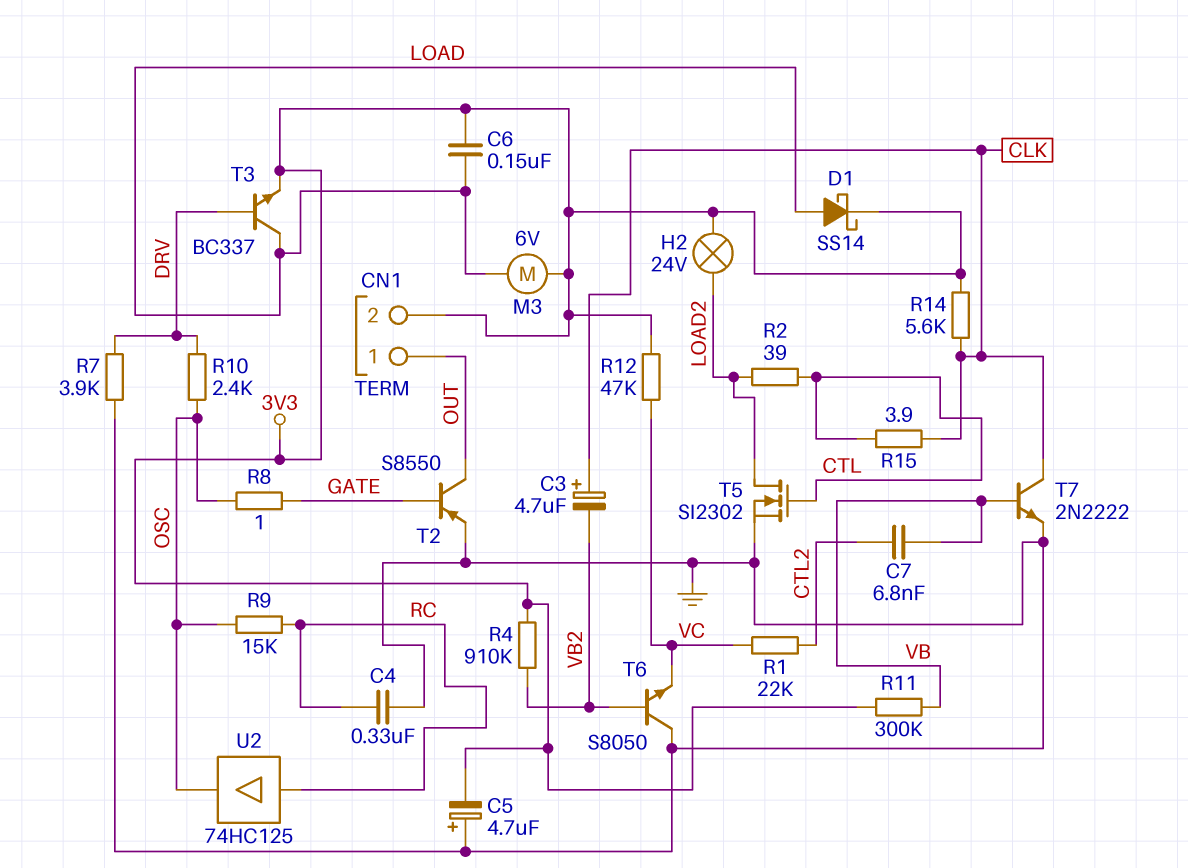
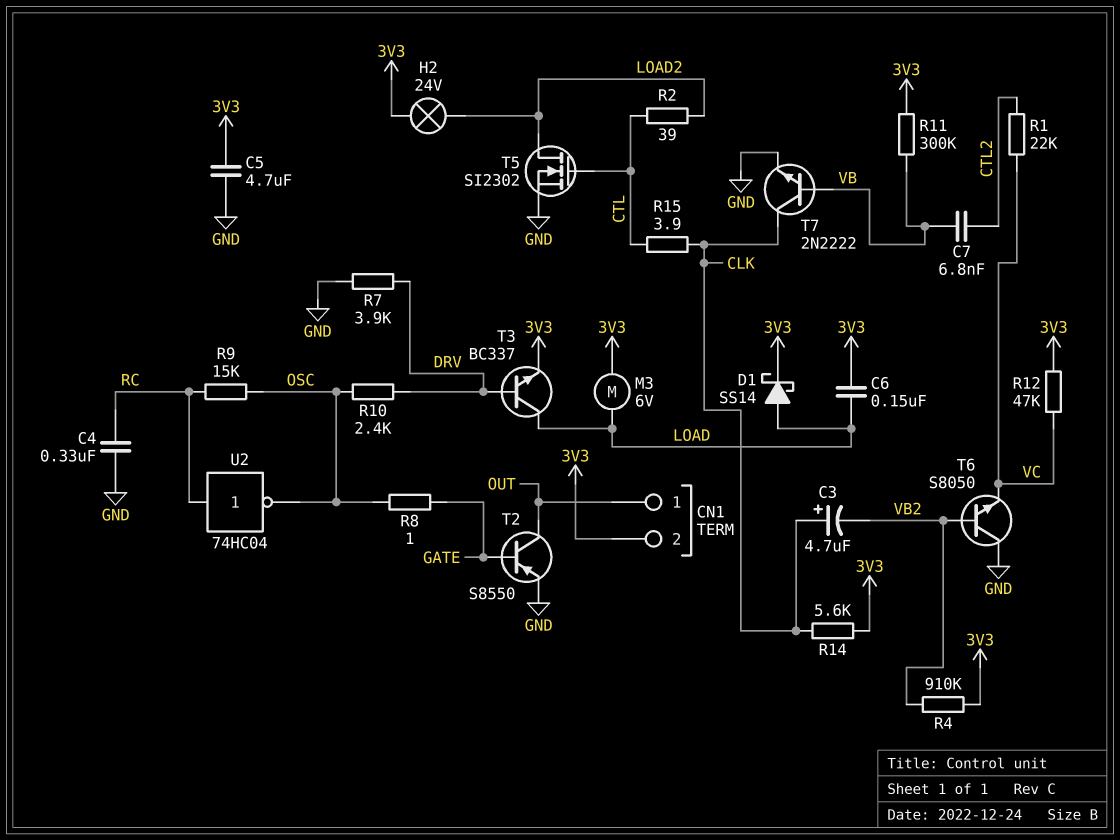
C5: 4.7uF (plus GND, minus 3V3) -> 4.7uF (3V3, GND)
U2: buffer 74HC125 (in RC, out OSC) -> NOT 74HC04 (in RC, out OSC)

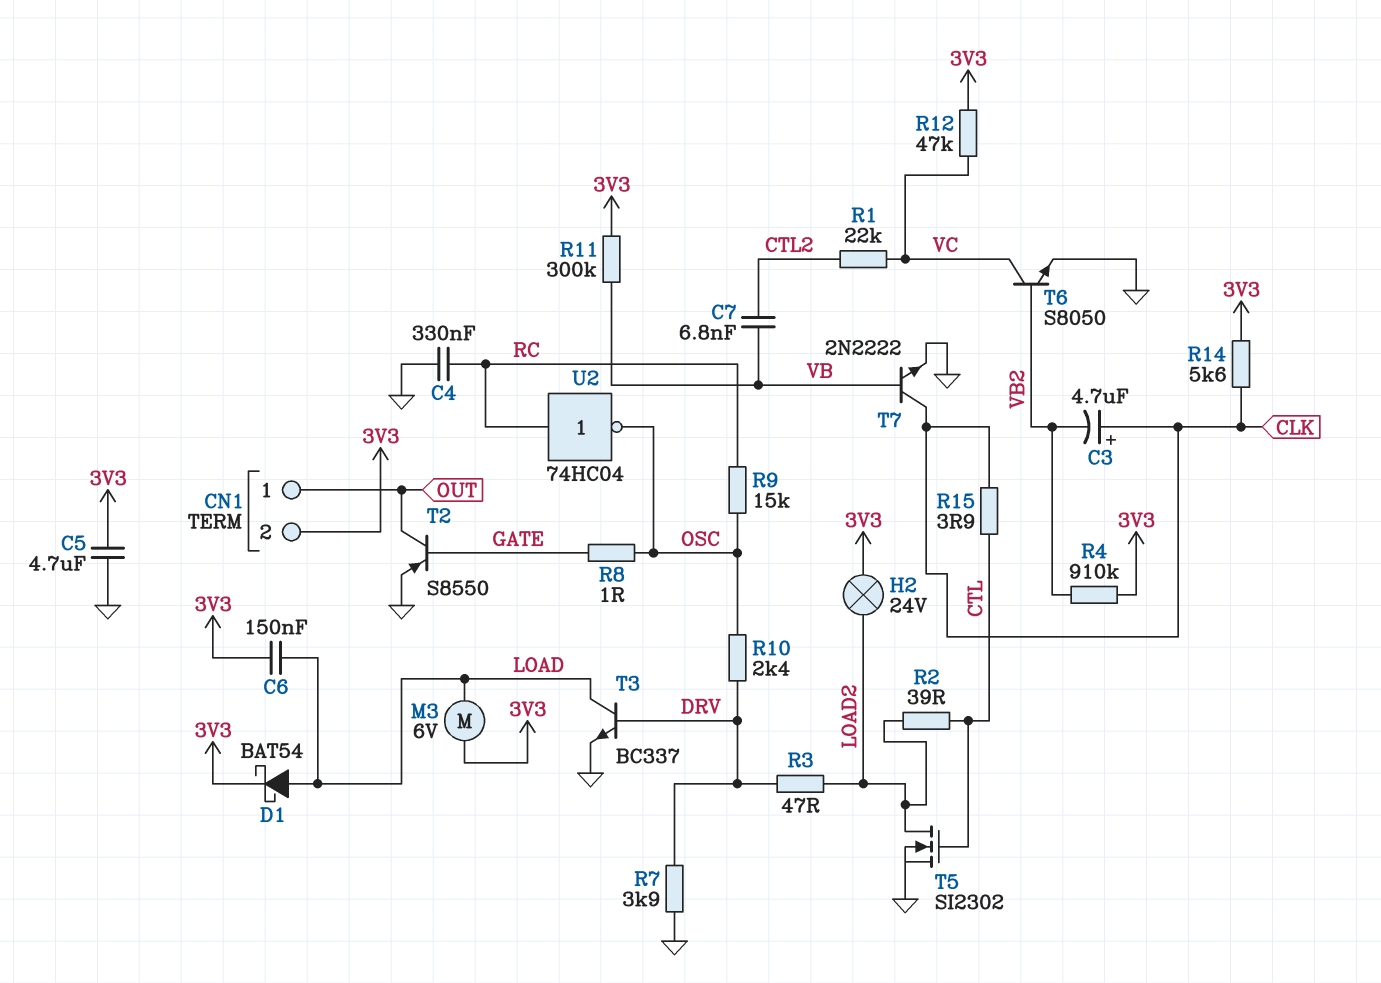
D1: schottky SS14 (A LOAD, K 3V3) -> schottky BAT54 (A LOAD, K 3V3)
R3: none -> 47 (DRV, LOAD2)
T3: NPN BC337 (B DRV, C LOAD, E 3V3) -> NPN BC337 (B DRV, C LOAD, E GND)
T6: NPN S8050 (B VB2, C GND, E VC) -> NPN S8050 (B VB2, C VC, E GND)

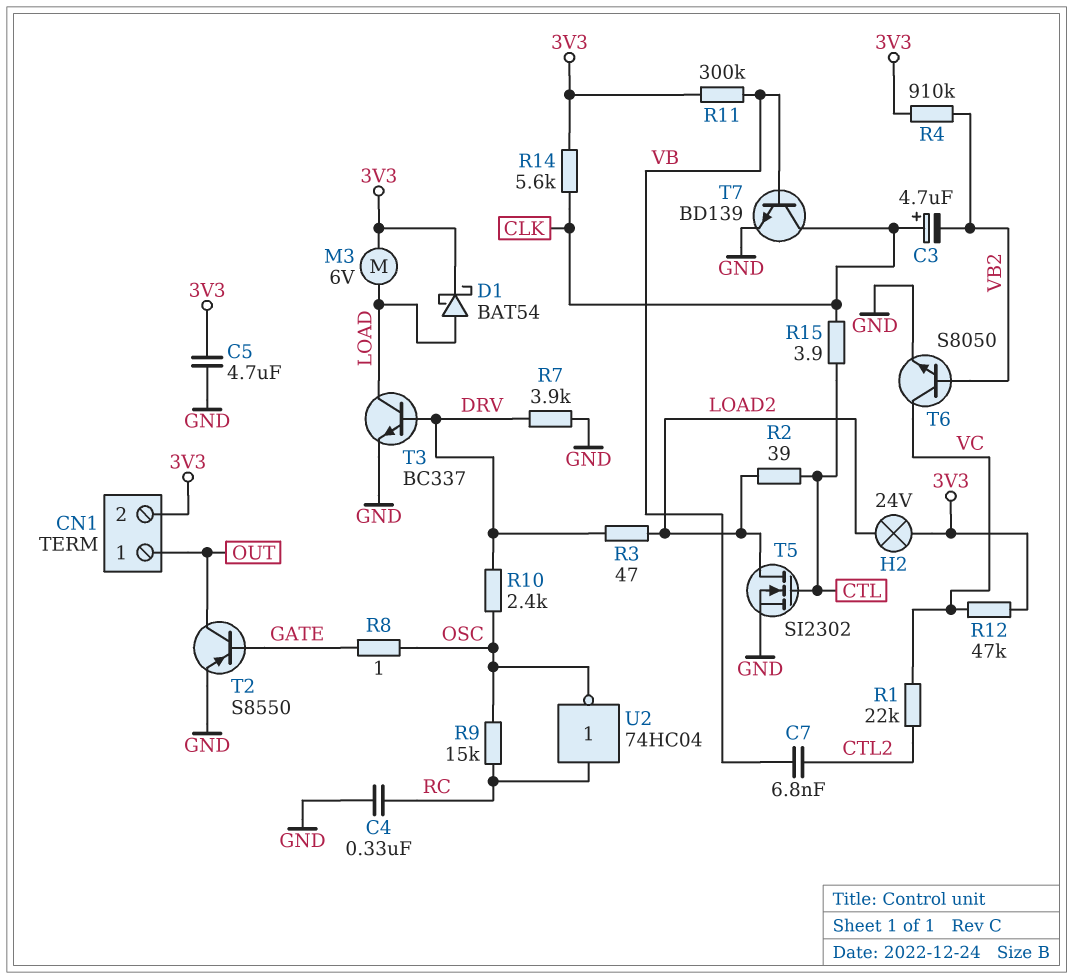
C6: 150nF (3V3, LOAD) -> none
T7: NPN 2N2222 (B VB, C CLK, E GND) -> NPN BD139 (B VB, C CLK, E GND)

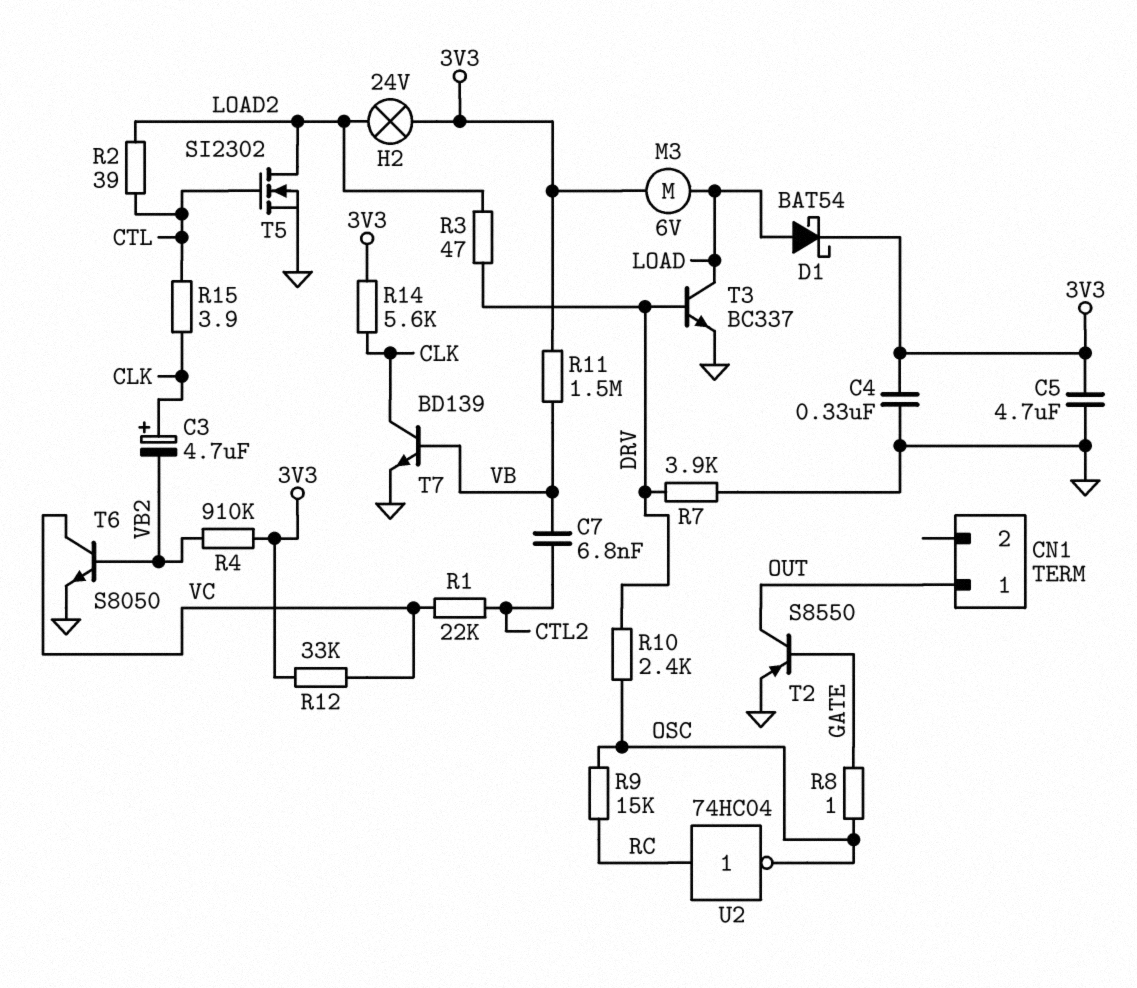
C4: 330nF (GND, RC) -> 330nF (3V3, GND)
CN1 pin 2: 3V3 -> none
R11: 300k (3V3, VB) -> 1.5M (3V3, VB)
R12: 47k (3V3, VC) -> 33k (3V3, VC)

